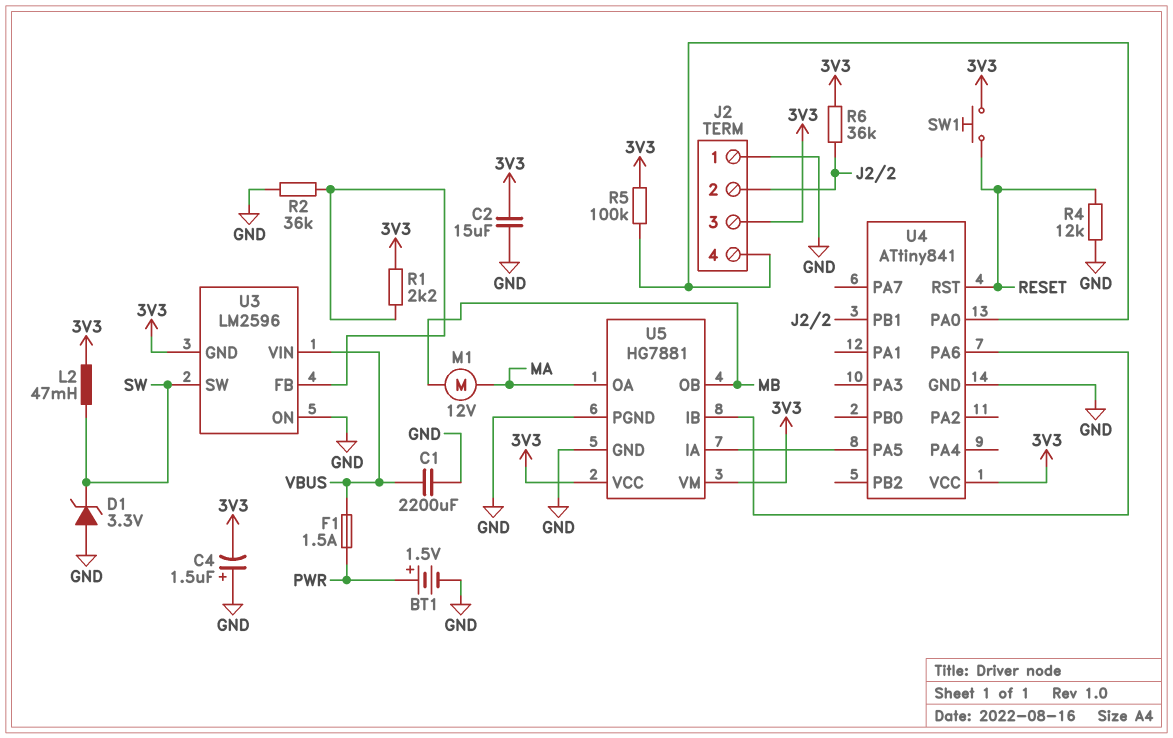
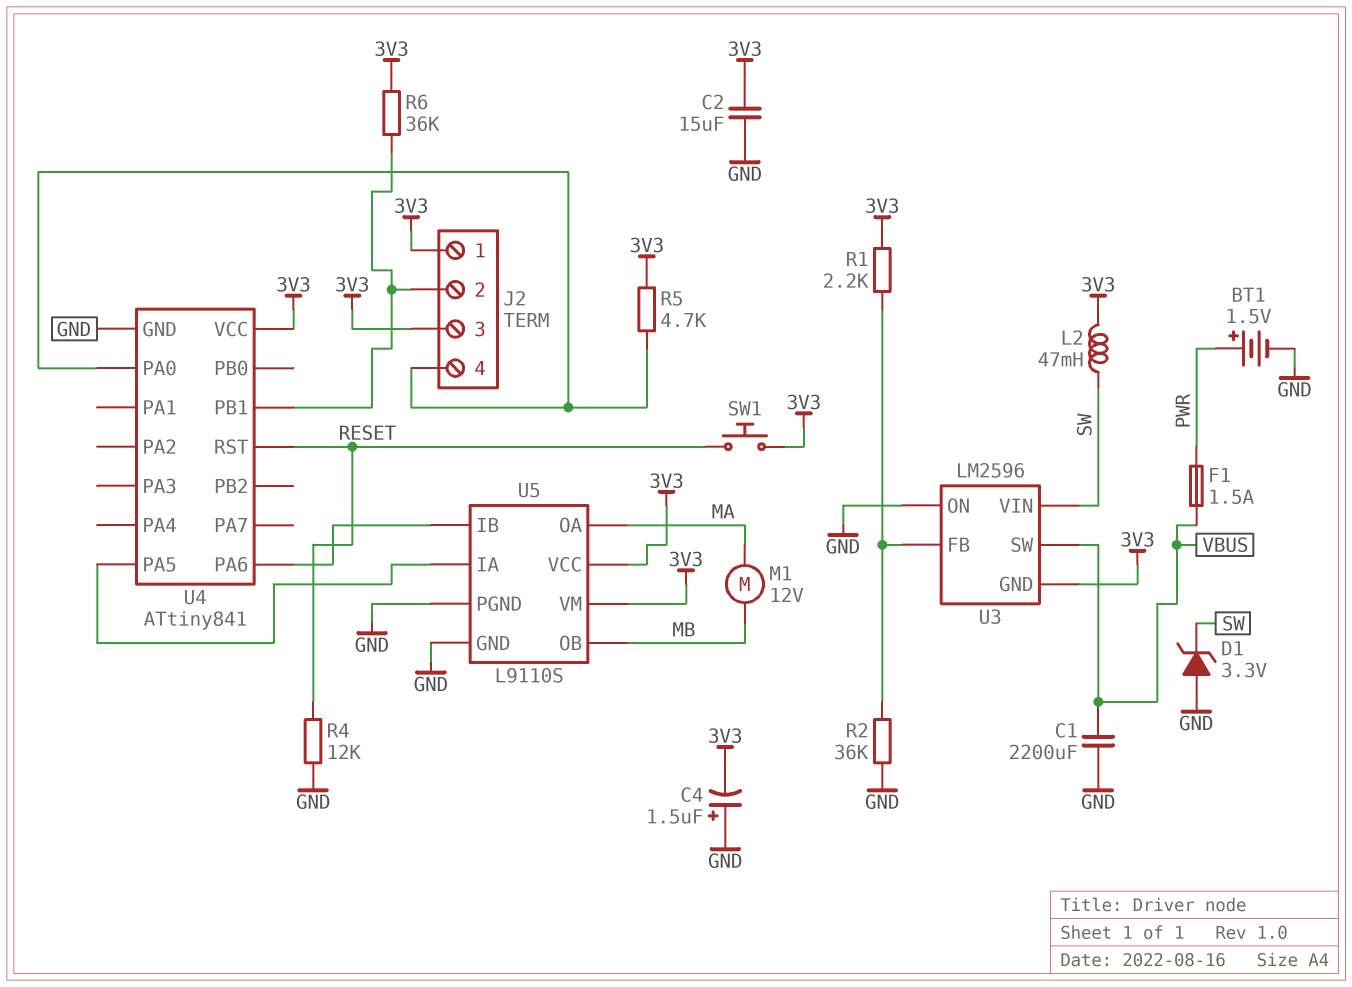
J2 pin 1: GND -> 3V3
R5: 100k (3V3, J2/4) -> 4.7k (3V3, J2/4)
U3 pin SW: SW -> VBUS
U3 pin VIN: VBUS -> SW
U5: HG7881 -> L9110S

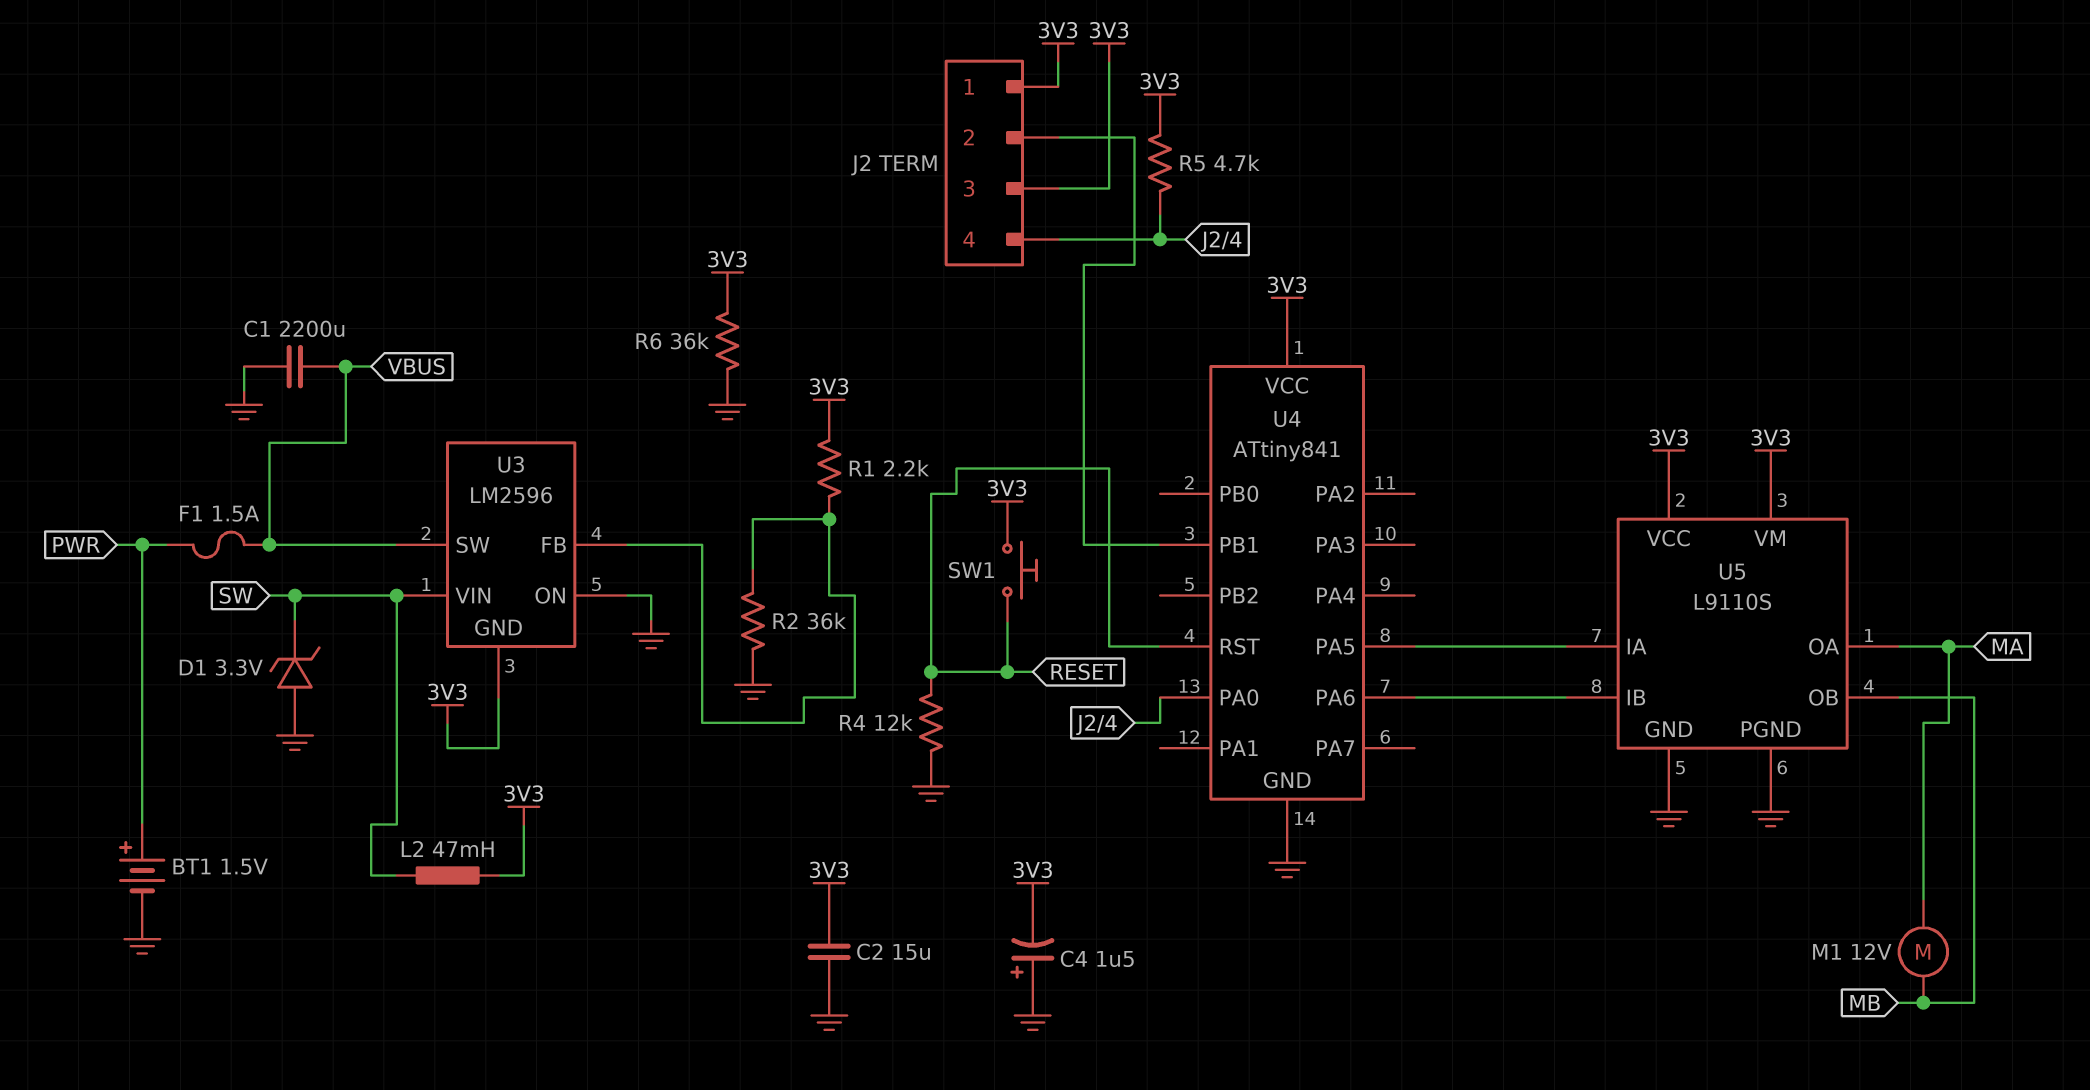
R6: 36k (3V3, J2/2) -> 36k (3V3, GND)

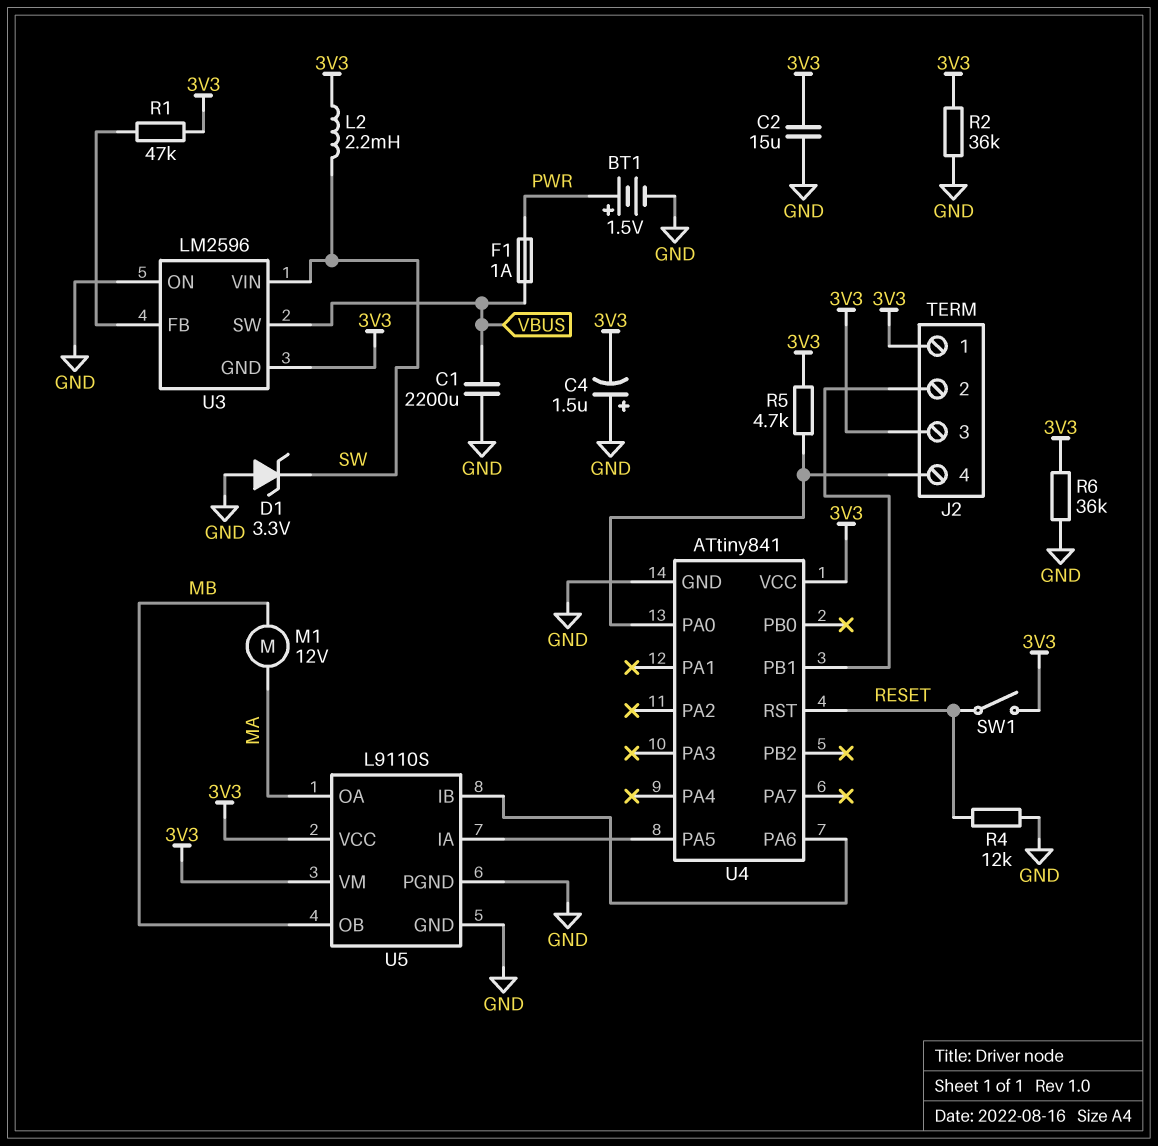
F1: 1.5A (PWR, VBUS) -> 1A (PWR, VBUS)
L2: 47mH (3V3, SW) -> 2.2mH (3V3, SW)
R1: 2.2k (3V3, U3/FB) -> 47k (3V3, U3/FB)
R2: 36k (GND, U3/FB) -> 36k (3V3, GND)
SW1: button (3V3, RESET) -> switch (3V3, RESET)

